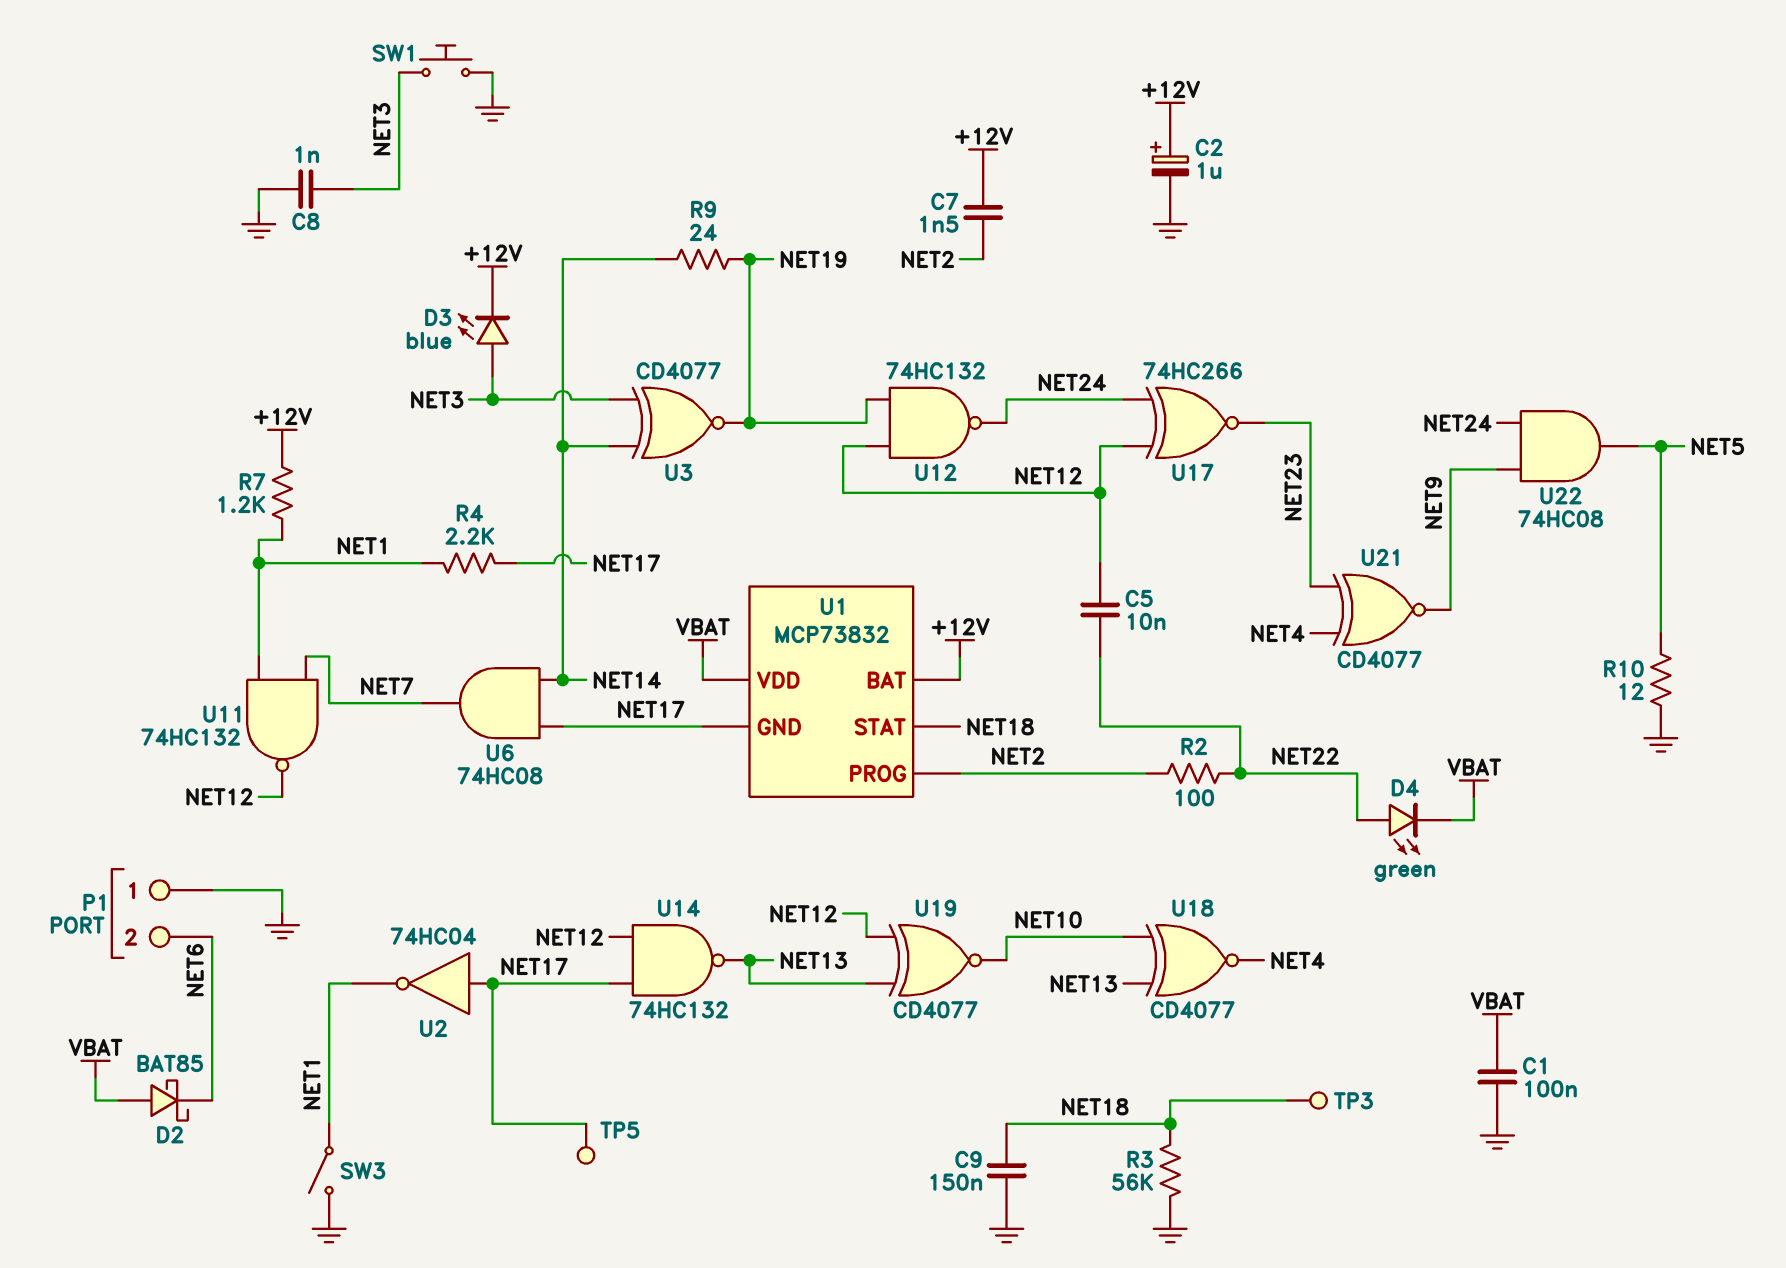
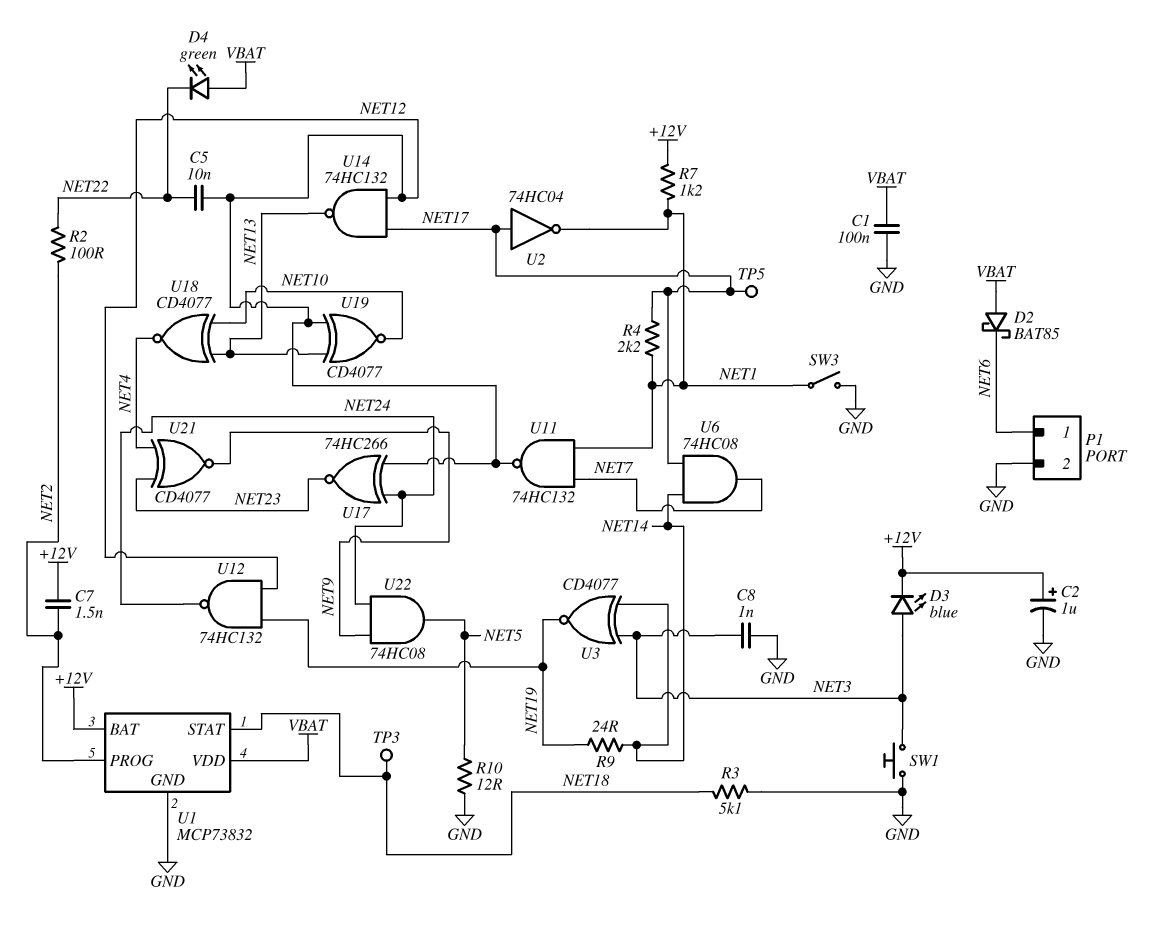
C9: 150nF (GND, NET18) -> none
D4: LED green (A NET22, K VBAT) -> LED green (A VBAT, K NET22)
P1 pin 1: GND -> NET6
P1 pin 2: NET6 -> GND
R3: 56k (GND, NET18) -> 5.1k (GND, NET18)
U1 pin GND: NET17 -> GND

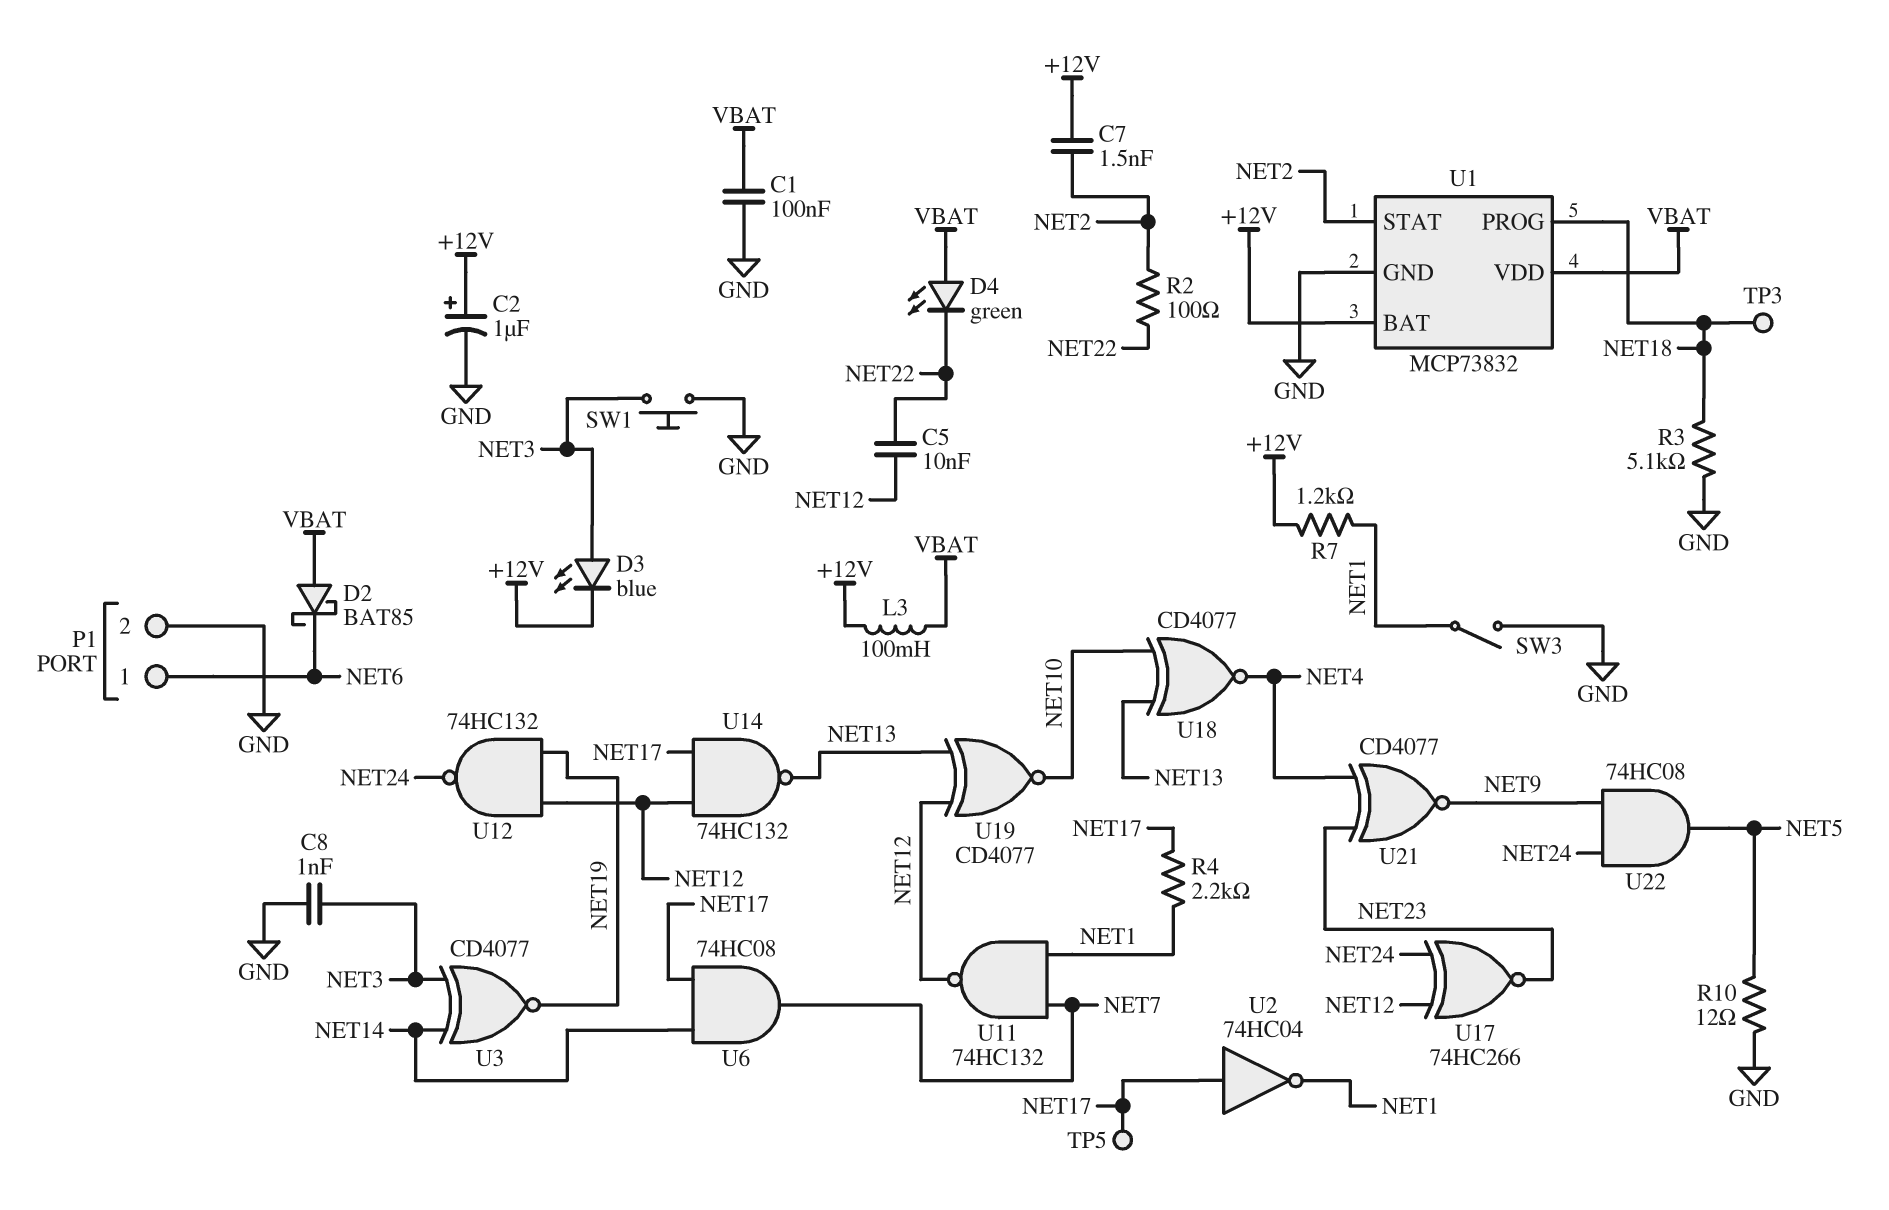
L3: none -> 100mH (+12V, VBAT)
R9: 24 (NET14, NET19) -> none
U1 pin PROG: NET2 -> NET18
U1 pin STAT: NET18 -> NET2

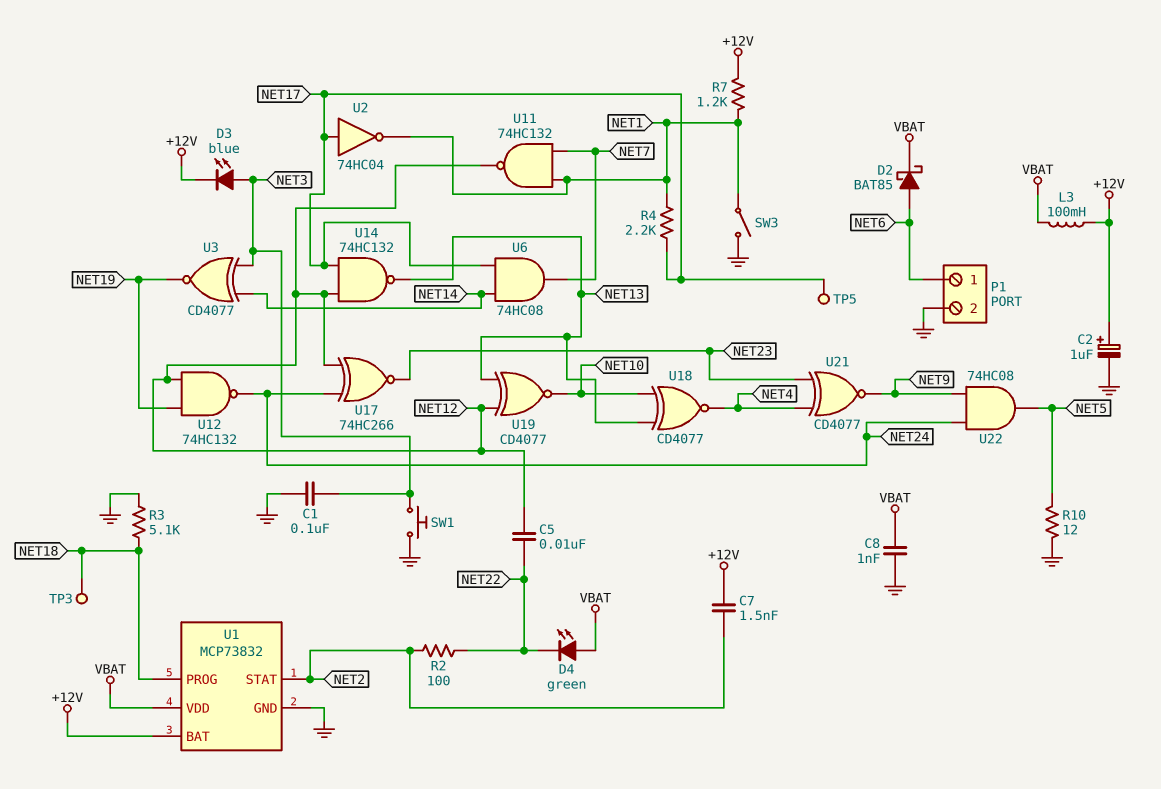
C1: 100nF (GND, VBAT) -> 100nF (GND, NET3)
C8: 1nF (GND, NET3) -> 1nF (GND, VBAT)
D2: schottky BAT85 (A VBAT, K NET6) -> schottky BAT85 (A NET6, K VBAT)

